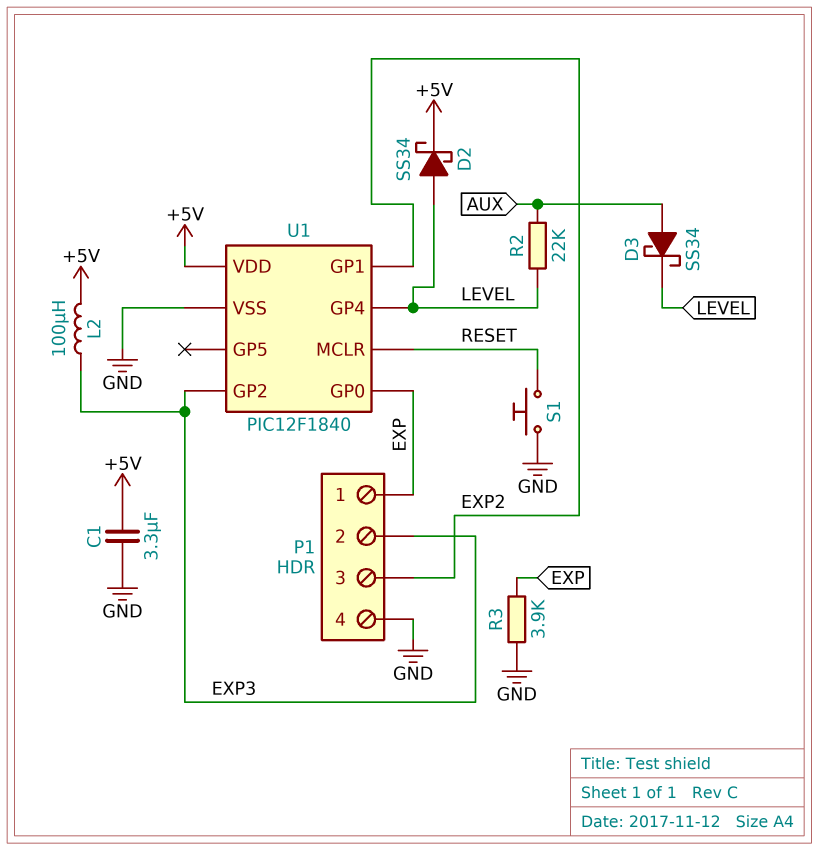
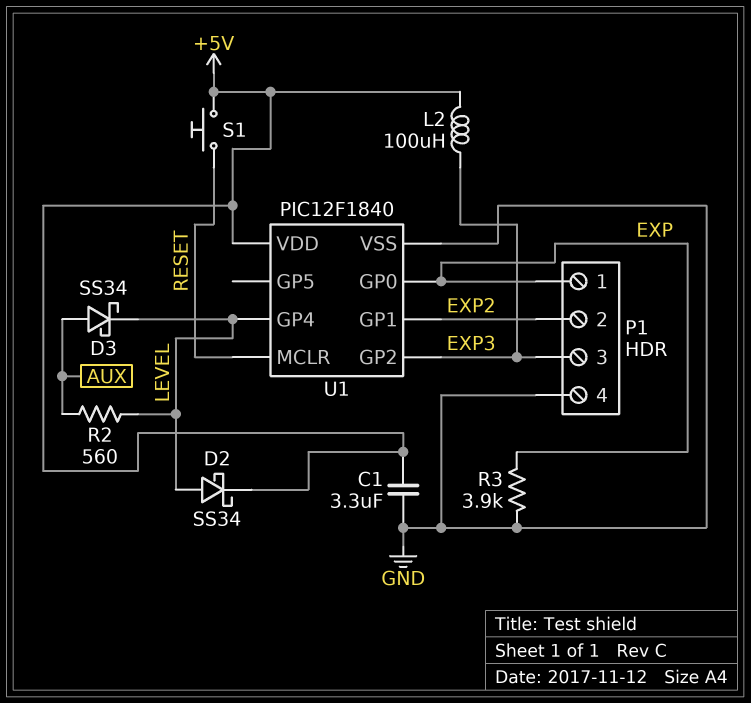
P1 pin 2: EXP3 -> EXP2
P1 pin 3: EXP2 -> EXP3
R2: 22k (AUX, LEVEL) -> 560 (AUX, LEVEL)
S1: button (GND, RESET) -> button (+5V, RESET)

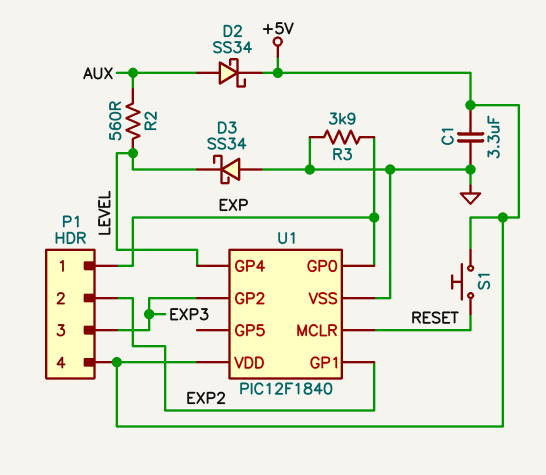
D2: schottky SS34 (A LEVEL, K +5V) -> schottky SS34 (A AUX, K +5V)
D3: schottky SS34 (A AUX, K LEVEL) -> schottky SS34 (A GND, K LEVEL)
L2: 100uH (+5V, EXP3) -> none
P1 pin 4: GND -> +5V

